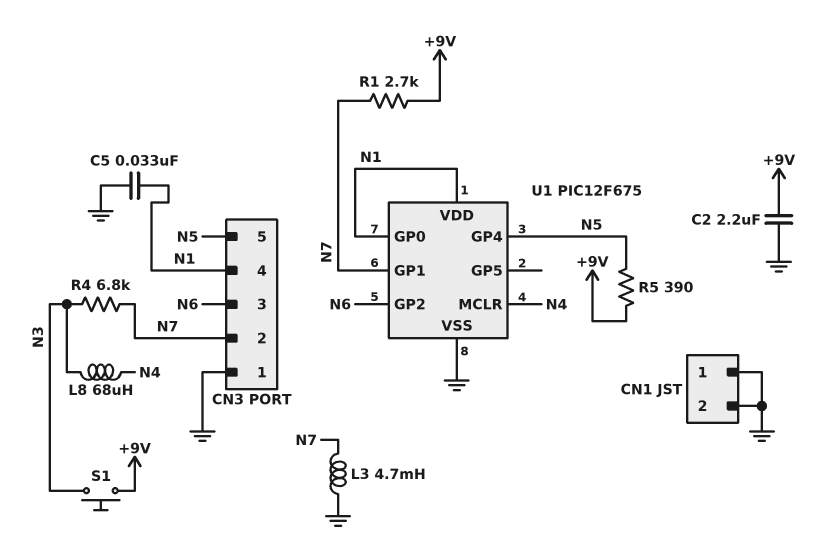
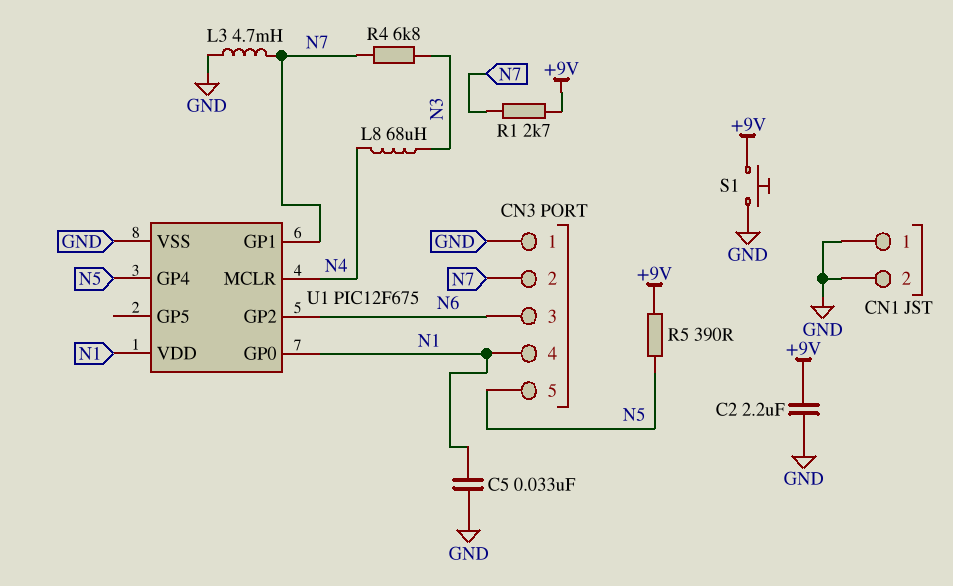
S1: button (+9V, N3) -> button (+9V, GND)

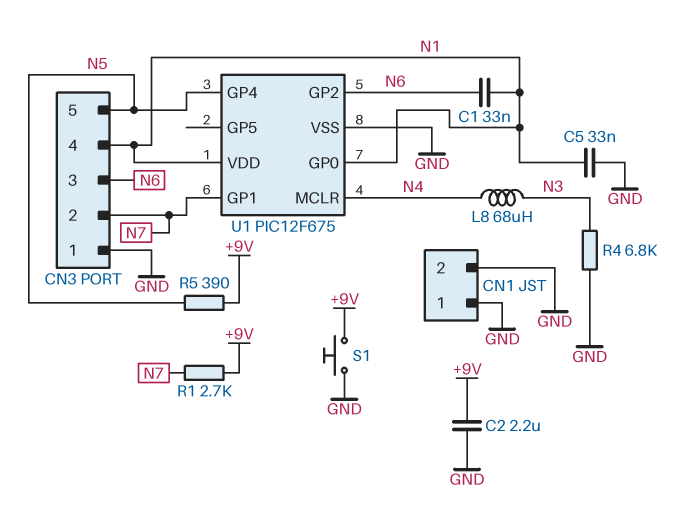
C1: none -> 33nF (N1, N6)
L3: 4.7mH (GND, N7) -> none
R4: 6.8k (N3, N7) -> 6.8k (GND, N3)

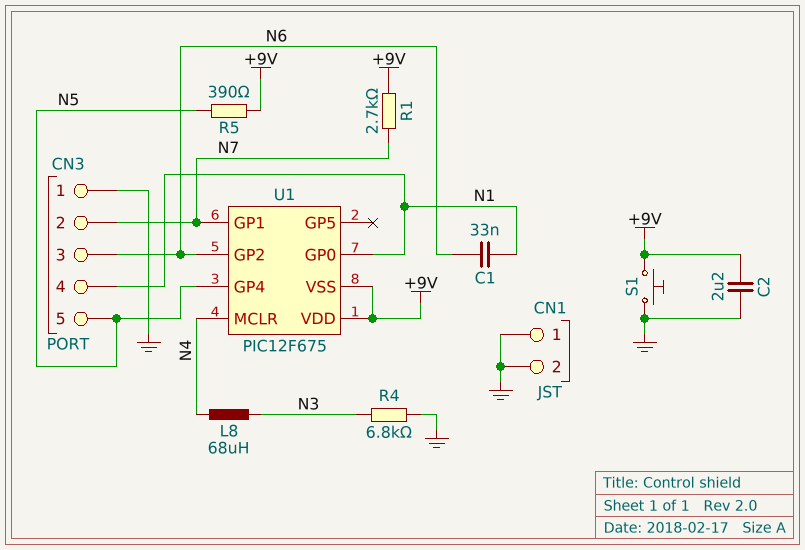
C5: 33nF (GND, N1) -> none
U1 pin VDD: N1 -> +9V
U1 pin VSS: GND -> +9V

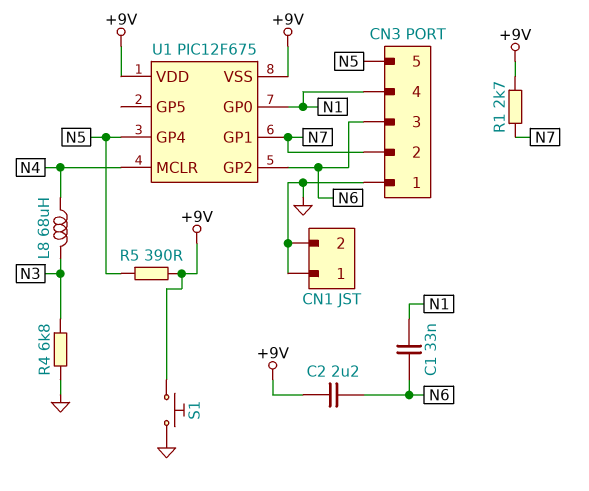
C2: 2.2uF (+9V, GND) -> 2.2uF (+9V, N6)

